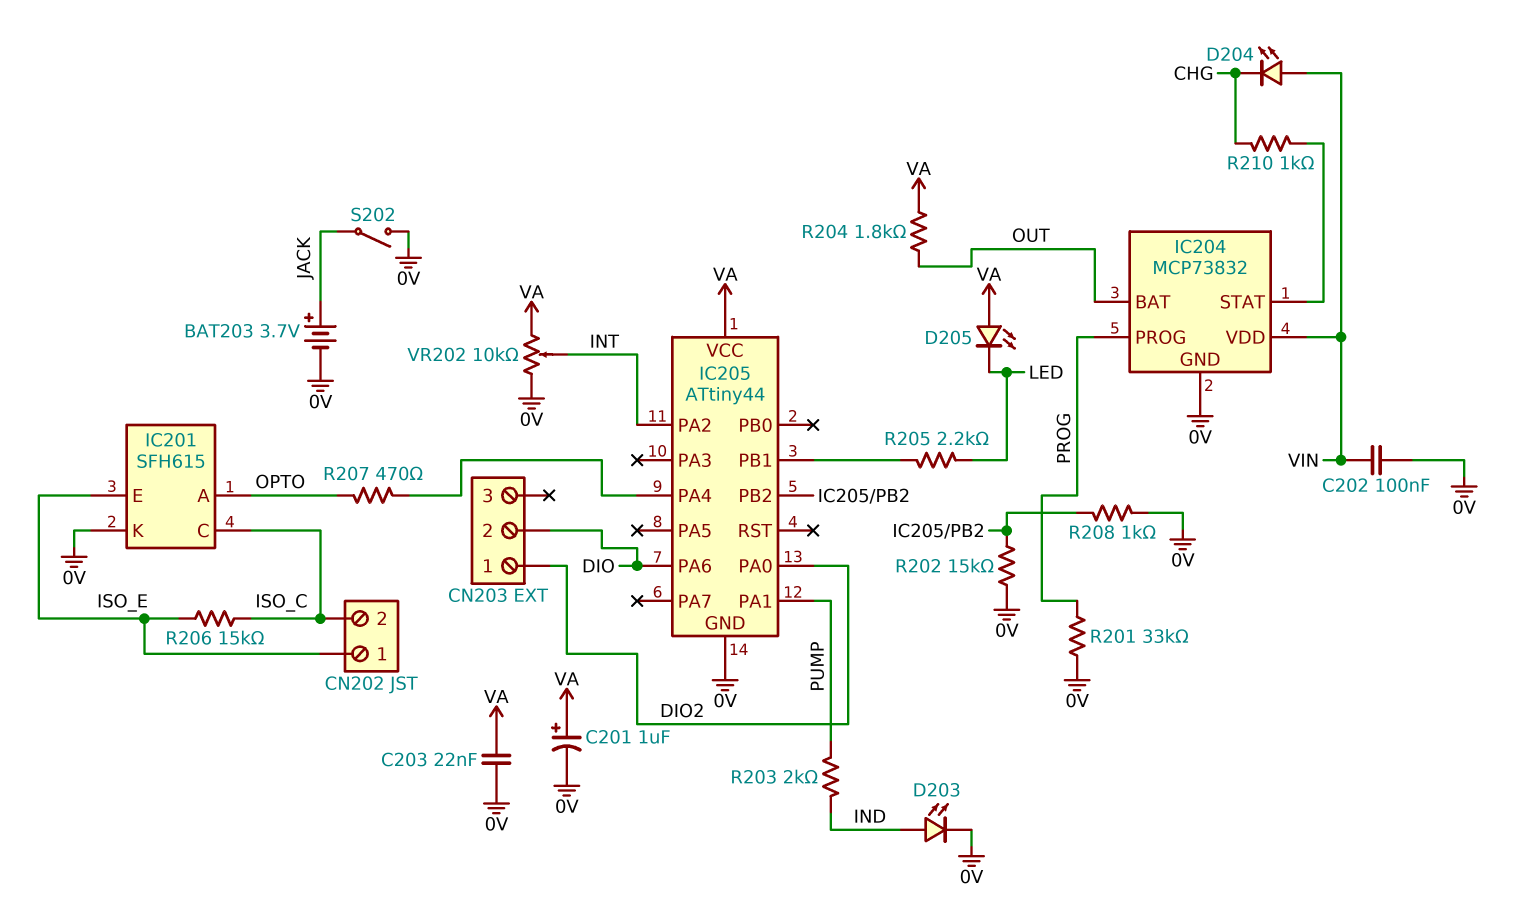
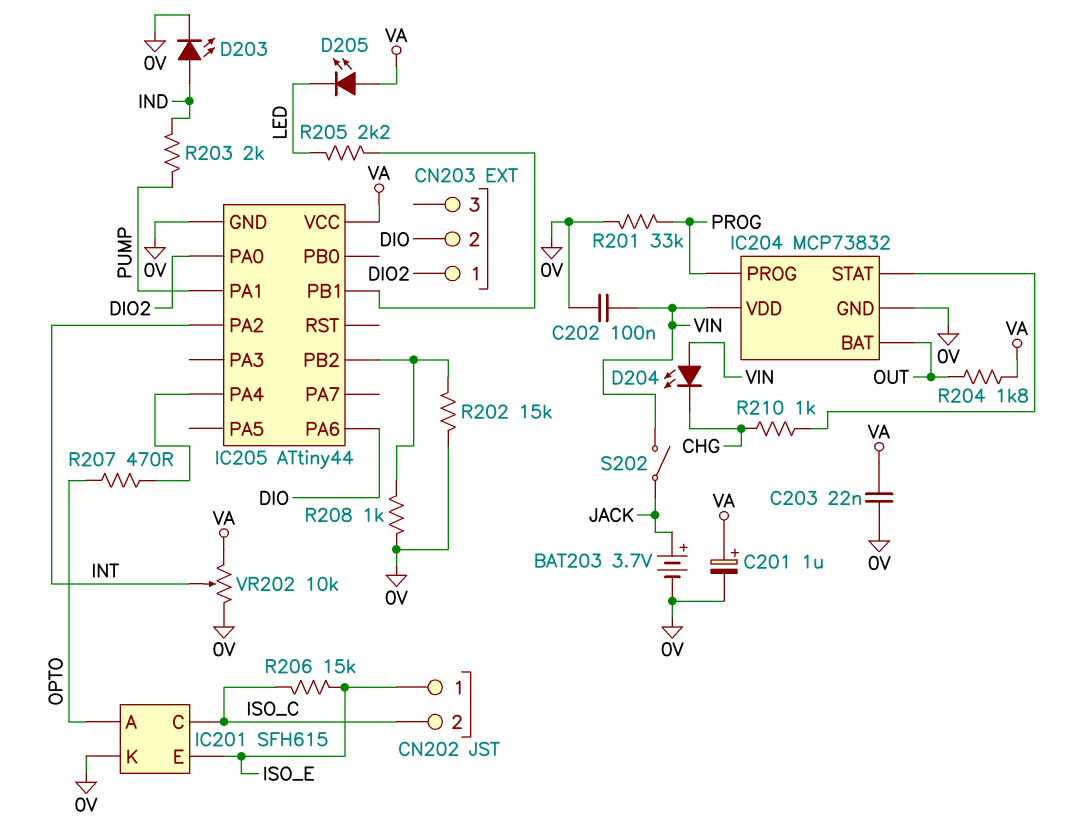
S202: switch (0V, JACK) -> switch (JACK, VIN)

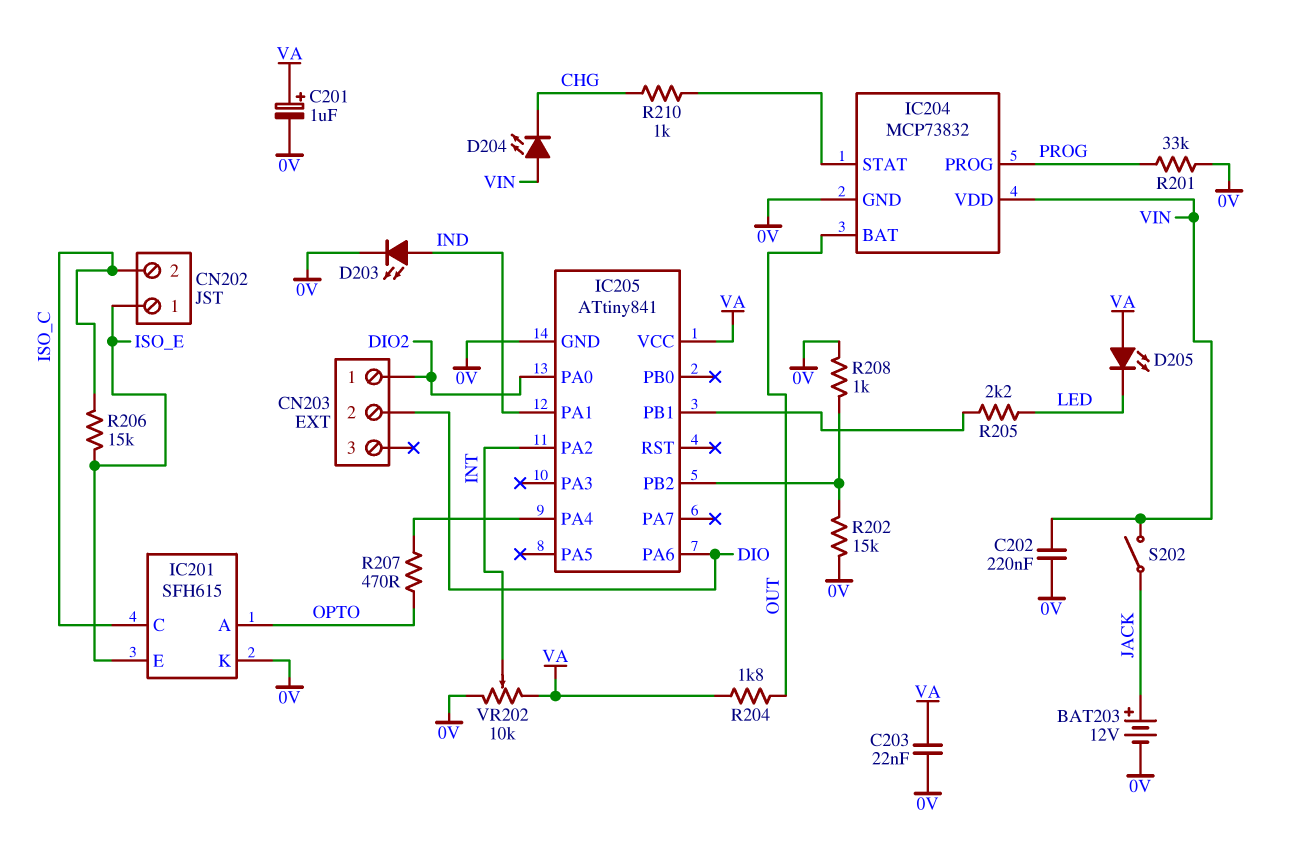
BAT203: 3.7V (plus JACK, minus 0V) -> 12V (plus JACK, minus 0V)
C202: 100nF (0V, VIN) -> 220nF (0V, VIN)
IC205: ATtiny44 -> ATtiny841
IC205 pin PA1: PUMP -> IND
R203: 2k (IND, PUMP) -> none

